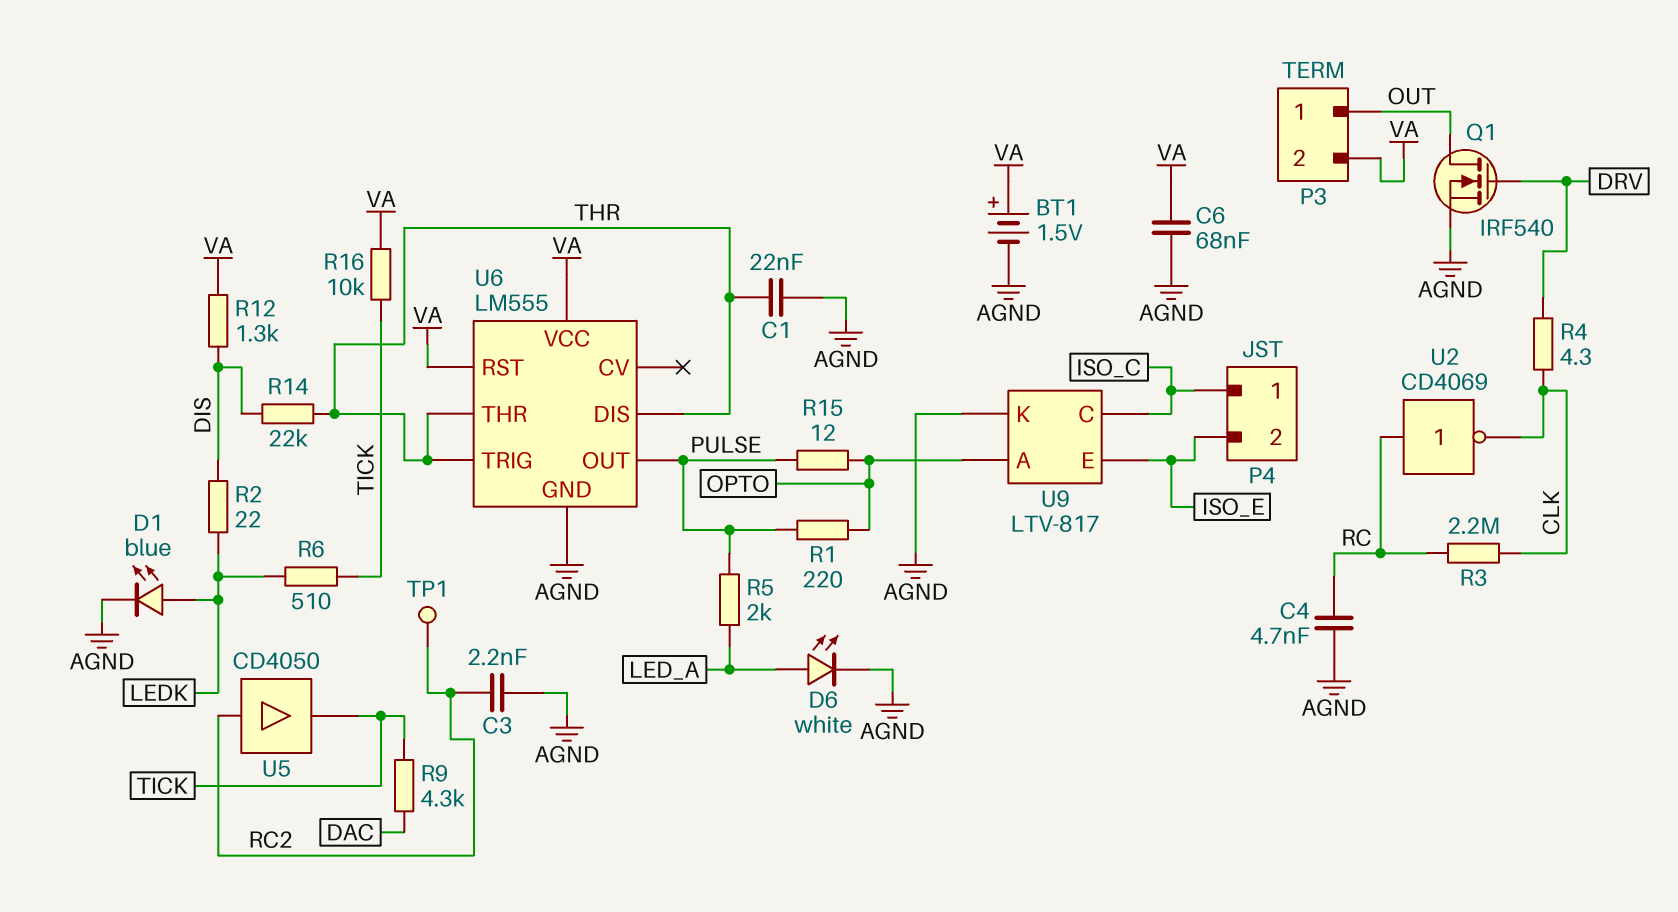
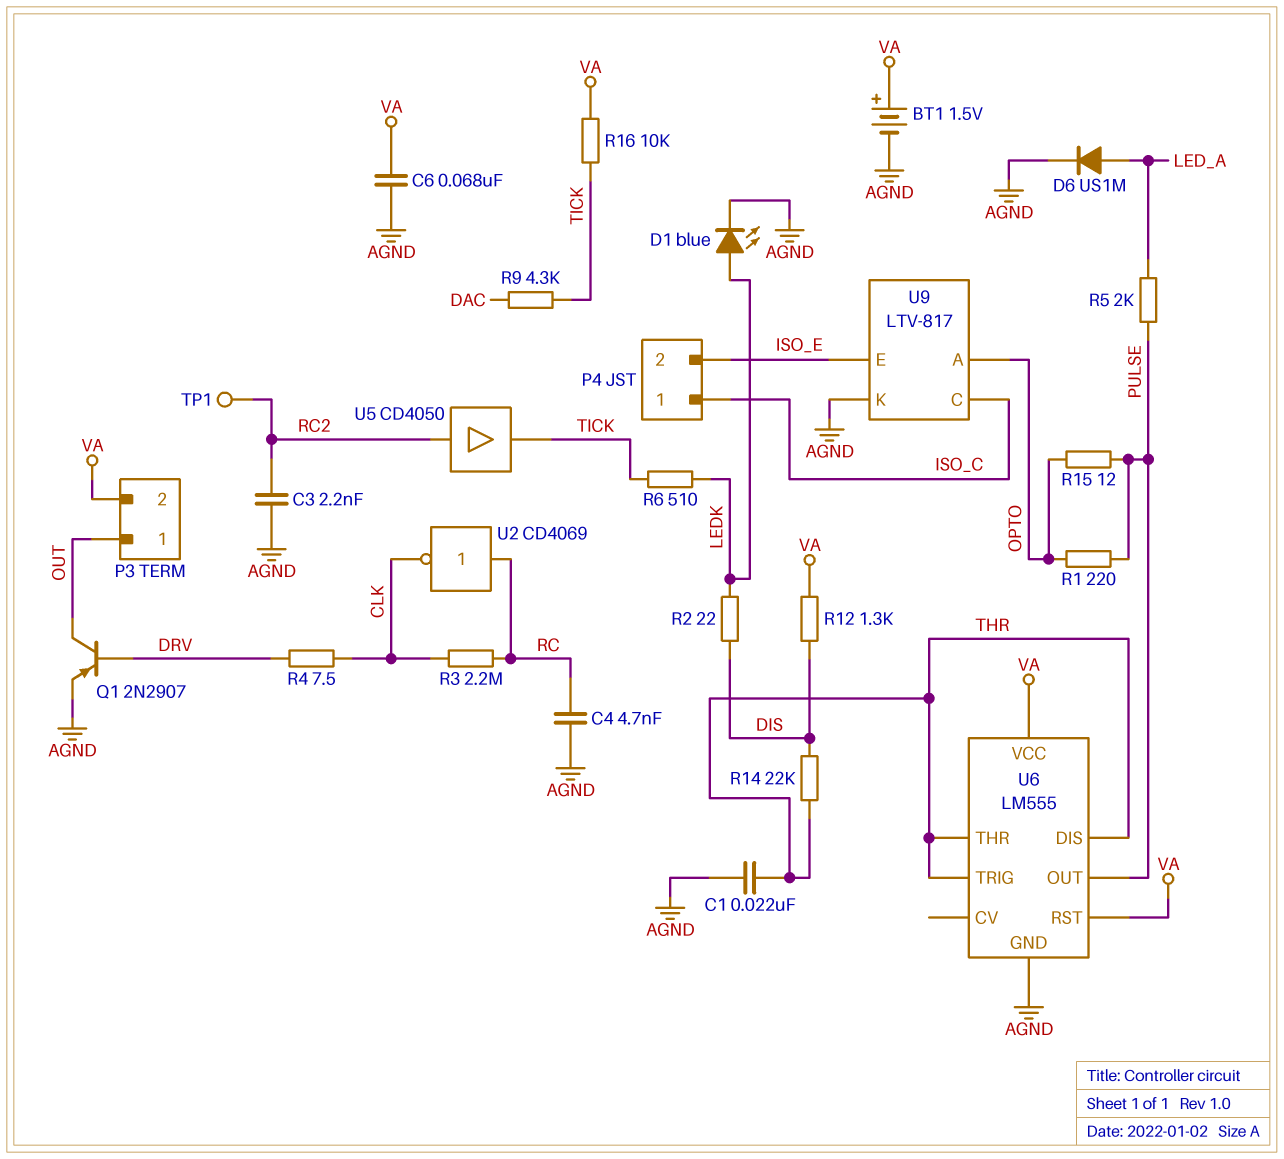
D6: LED white (A LED_A, K AGND) -> diode US1M (A LED_A, K AGND)
Q1: NMOS IRF540 (G DRV, D OUT, S AGND) -> PNP 2N2907 (B DRV, C OUT, E AGND)
R4: 4.3 (CLK, DRV) -> 7.5 (CLK, DRV)

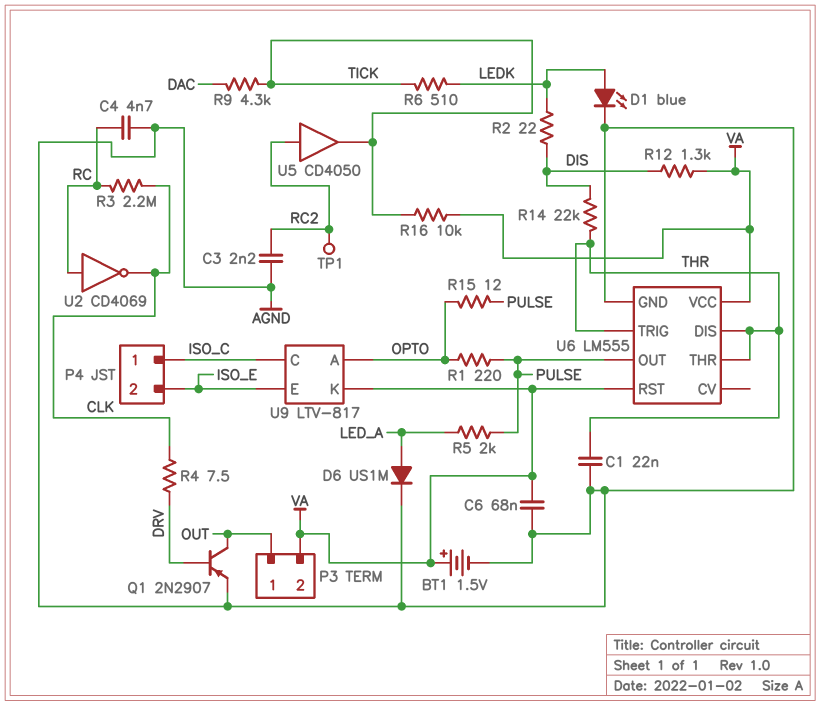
U9 pin K: AGND -> VA

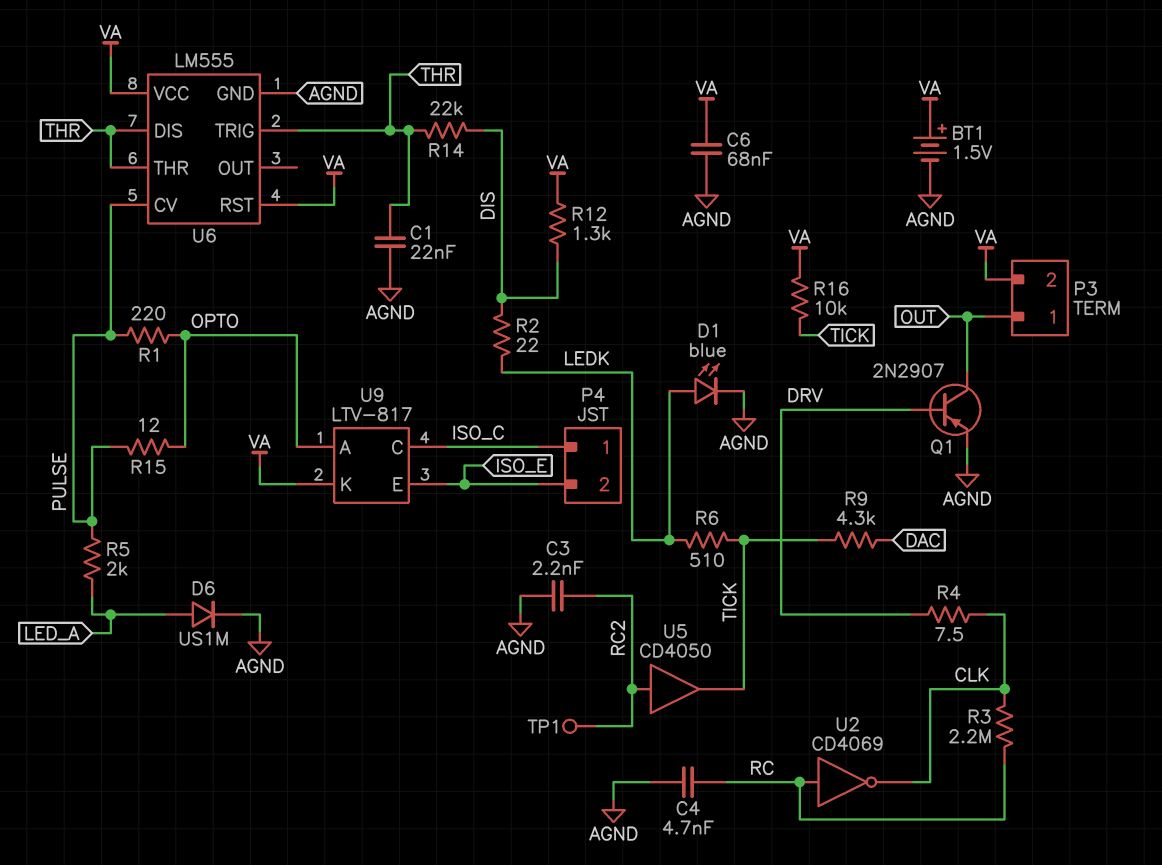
U6 pin CV: none -> PULSE
U6 pin OUT: PULSE -> none

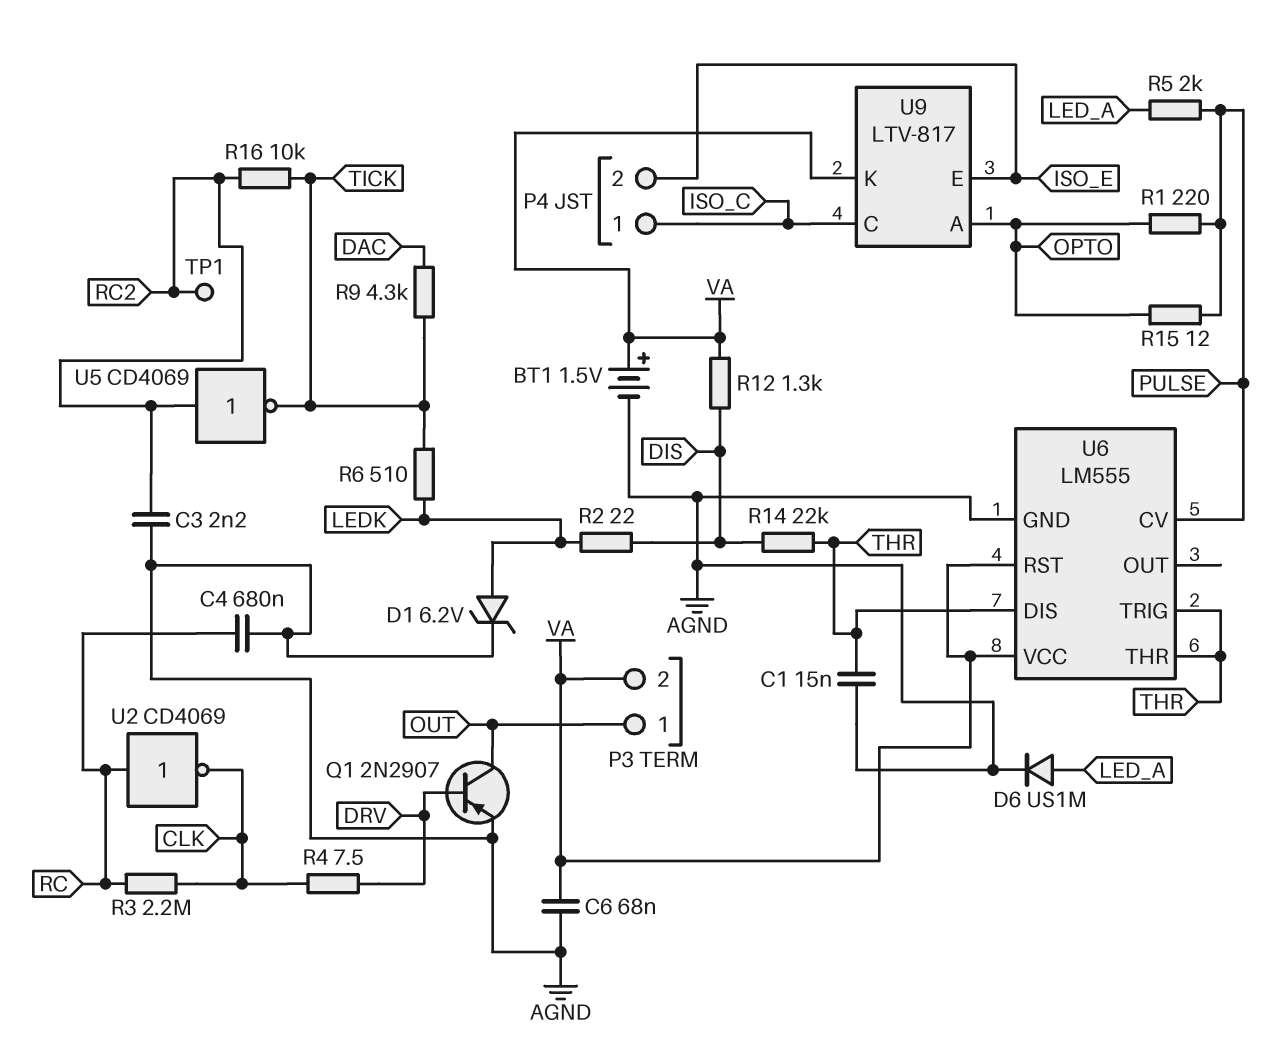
C1: 22nF (AGND, THR) -> 15nF (AGND, THR)
C4: 4.7nF (AGND, RC) -> 680nF (AGND, RC)
D1: LED blue (A LEDK, K AGND) -> zener 6.2V (A LEDK, K AGND)
R16: 10k (TICK, VA) -> 10k (RC2, TICK)
U5: buffer CD4050 (in RC2, out TICK) -> NOT CD4069 (in RC2, out TICK)

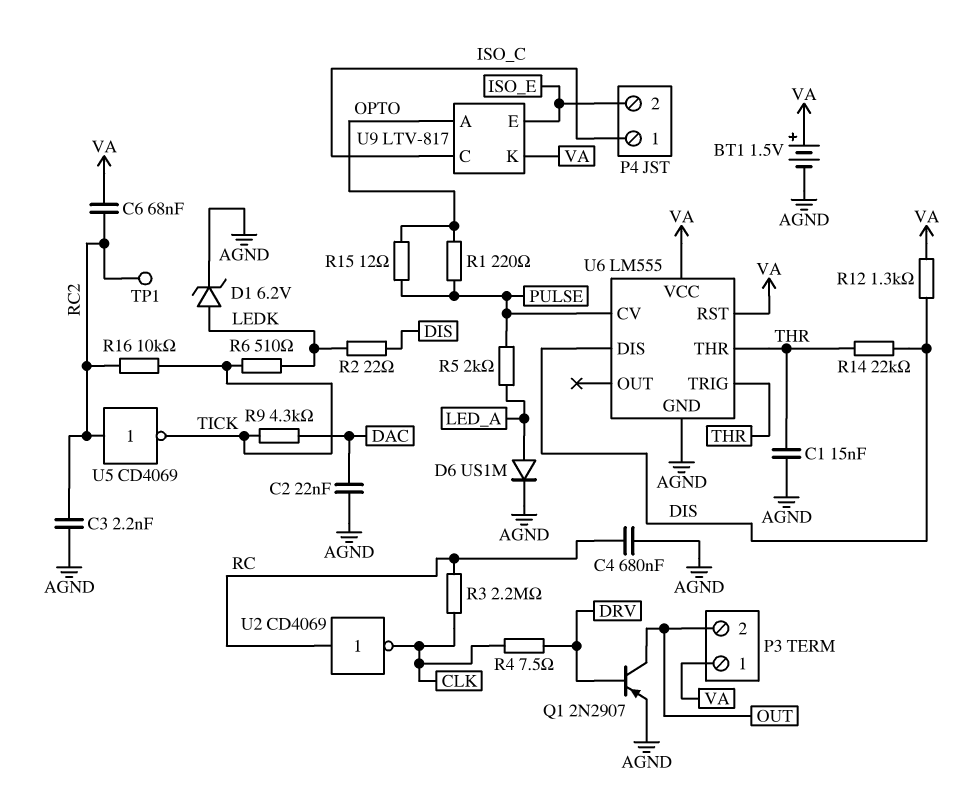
C2: none -> 22nF (AGND, DAC)
C6: 68nF (AGND, VA) -> 68nF (RC2, VA)
P3 pin 1: OUT -> VA
P3 pin 2: VA -> OUT
U6 pin DIS: THR -> DIS

